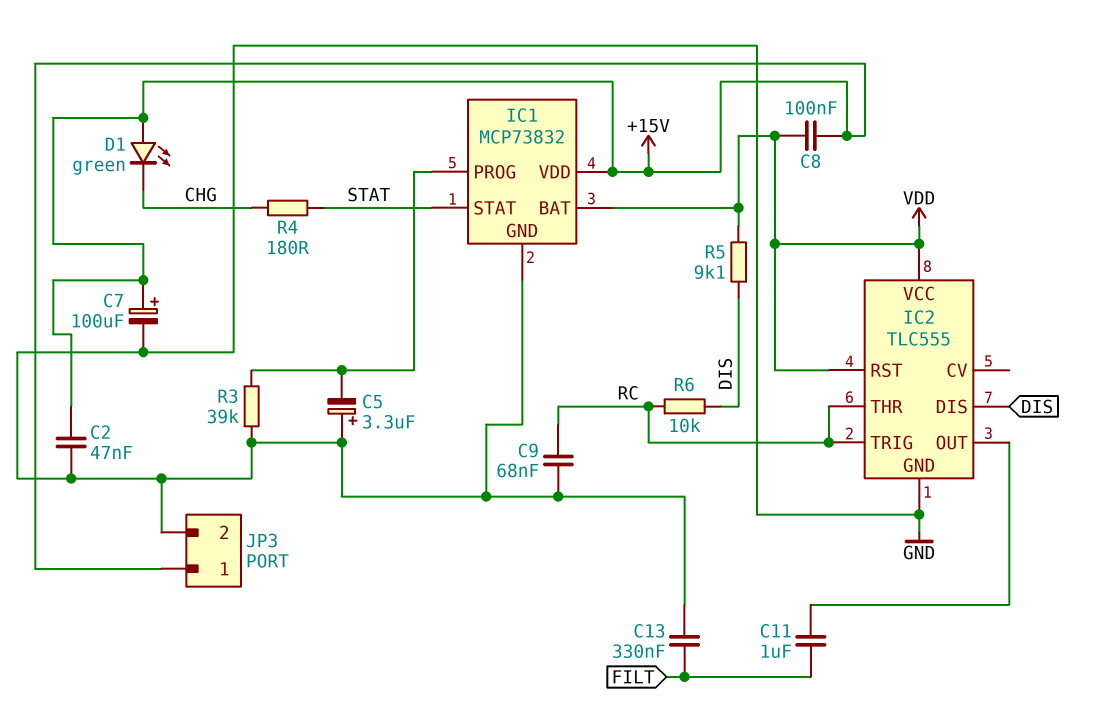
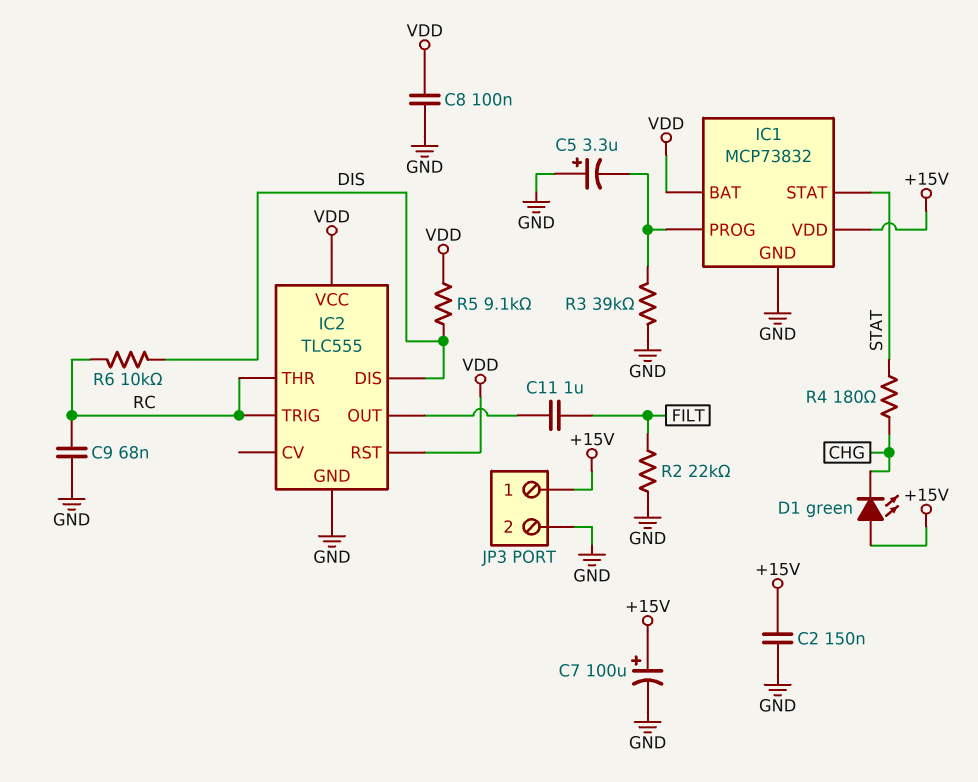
C2: 47nF (+15V, GND) -> 150nF (+15V, GND)
C8: 100nF (+15V, VDD) -> 100nF (GND, VDD)
C13: 330nF (FILT, GND) -> none
R2: none -> 22k (FILT, GND)

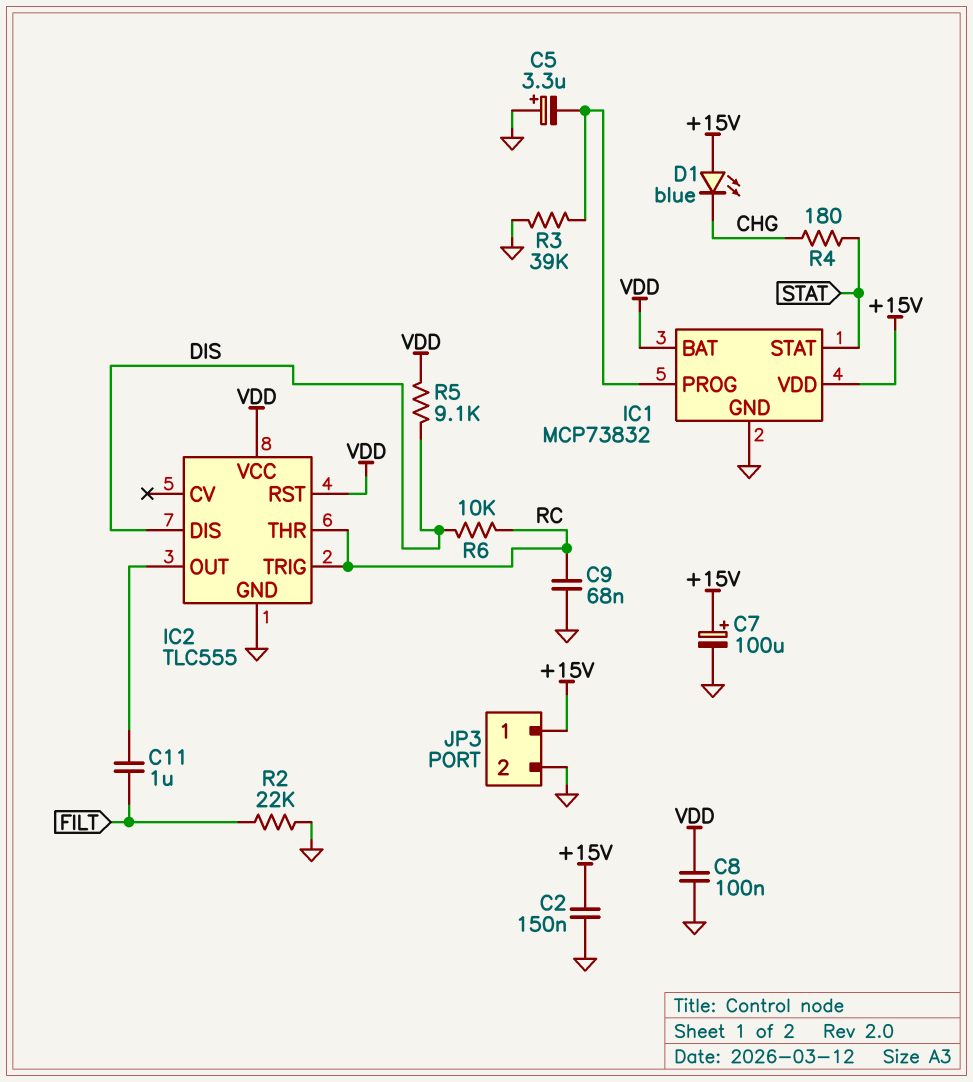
D1: LED green (A +15V, K CHG) -> LED blue (A +15V, K CHG)

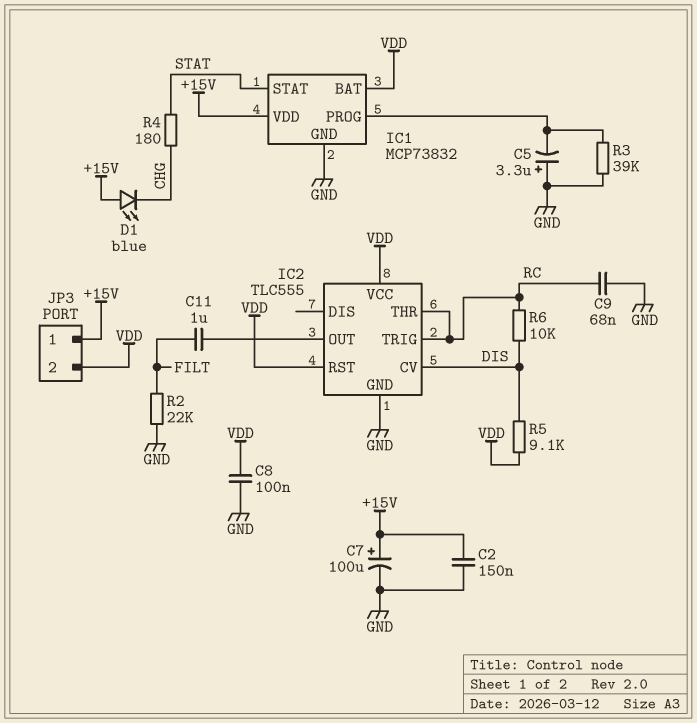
IC2 pin CV: none -> DIS
IC2 pin DIS: DIS -> none
JP3 pin 2: GND -> VDD

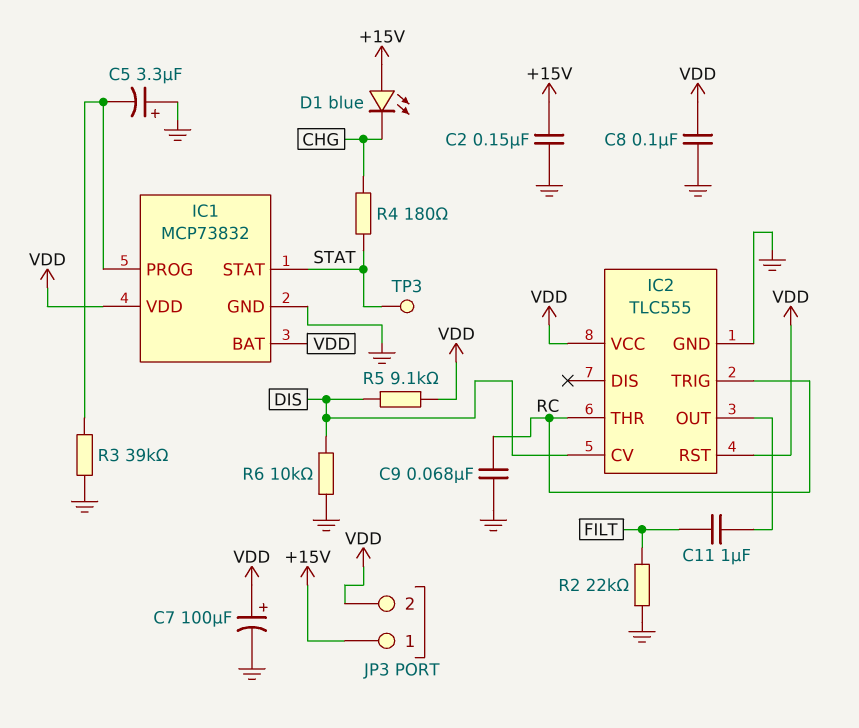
C7: 100uF (plus +15V, minus GND) -> 100uF (plus VDD, minus GND)
IC1 pin VDD: +15V -> VDD
R6: 10k (DIS, RC) -> 10k (DIS, GND)
TP3: none -> test point (STAT)

